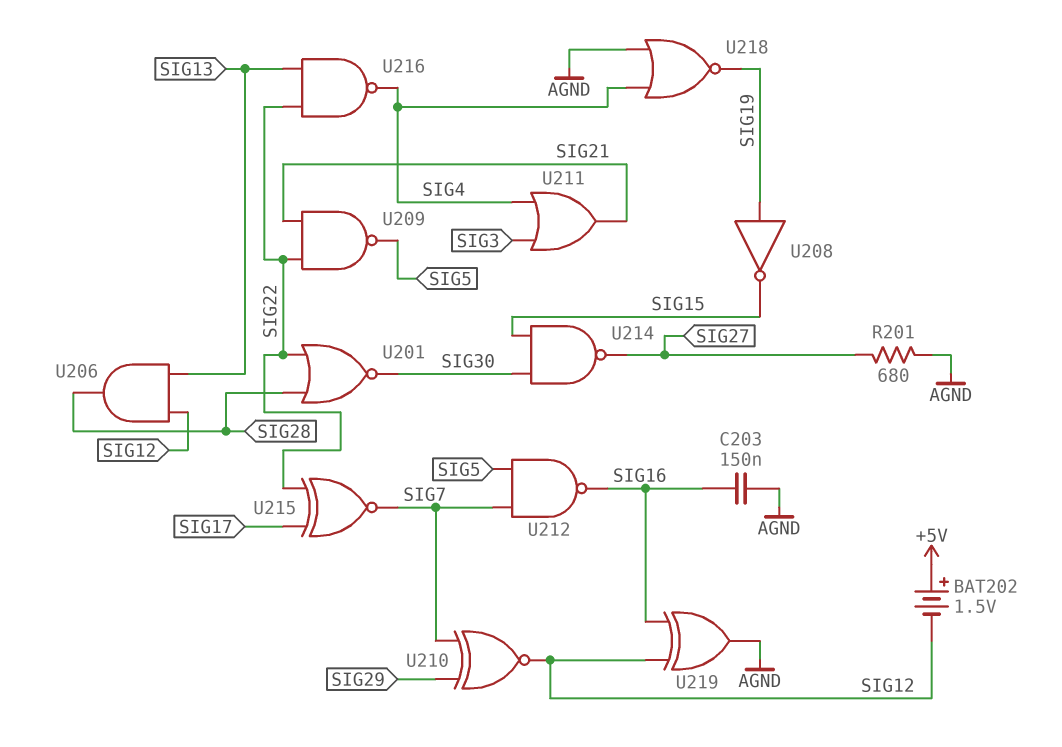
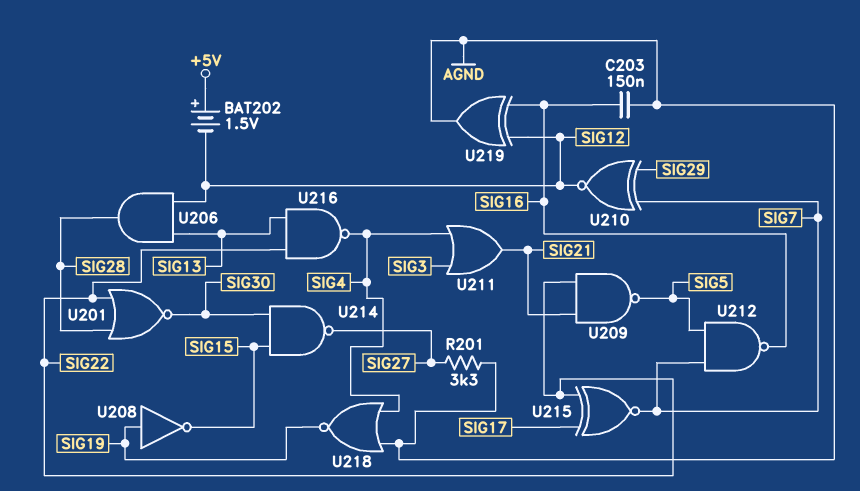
R201: 680 (AGND, SIG27) -> 3.3k (AGND, SIG27)

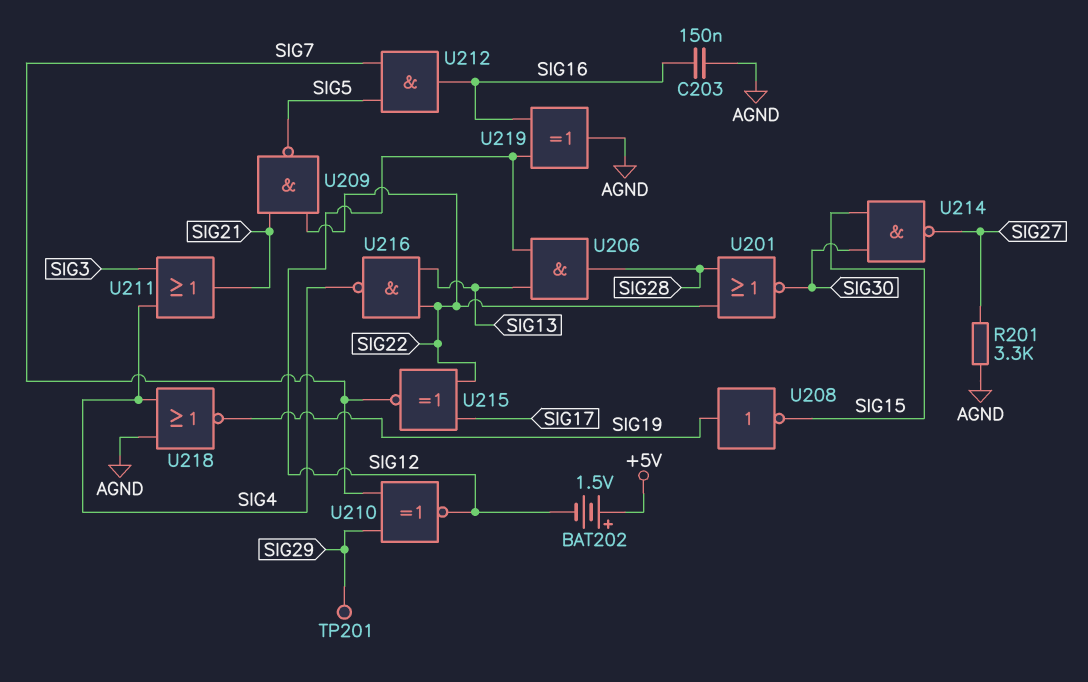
TP201: none -> test point (SIG29)
U212: NAND (in SIG5, in SIG7, out SIG16) -> AND (in SIG5, in SIG7, out SIG16)

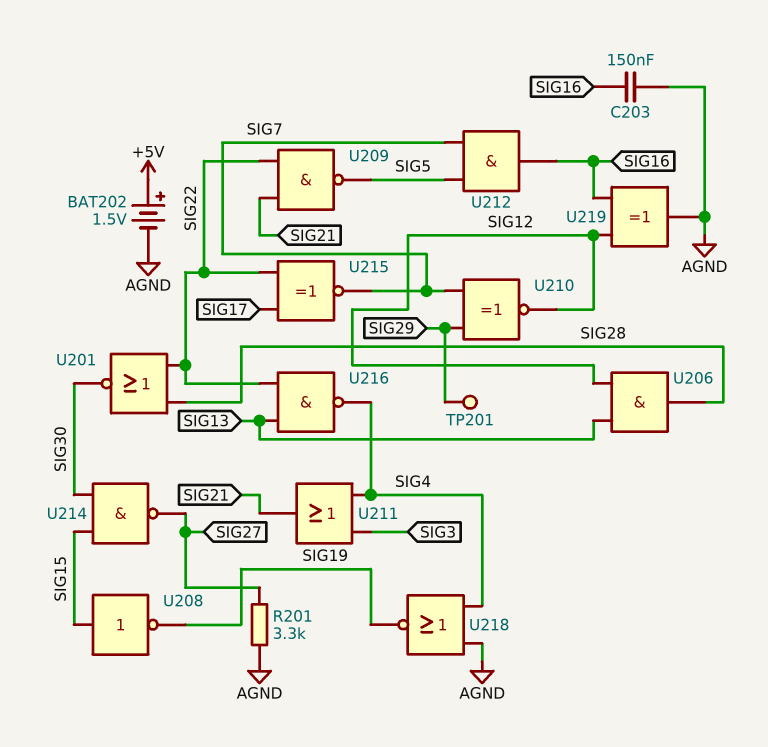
BAT202: 1.5V (plus +5V, minus SIG12) -> 1.5V (plus +5V, minus AGND)
U208: NOT (in SIG19, out SIG15) -> NOT (in SIG15, out SIG19)

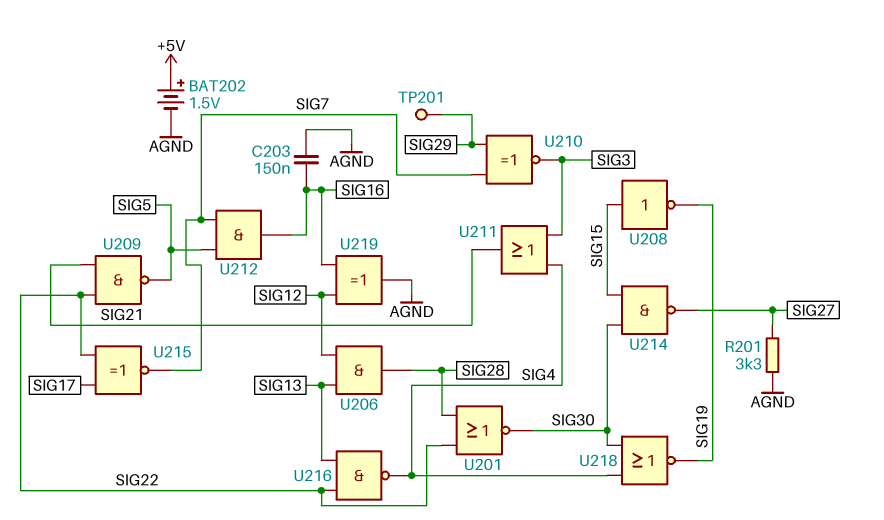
U210: XNOR (in SIG7, in SIG29, out SIG12) -> XNOR (in SIG7, in SIG29, out SIG3)
U218: NOR (in AGND, in SIG4, out SIG19) -> NOR (in SIG4, in SIG30, out SIG19)

